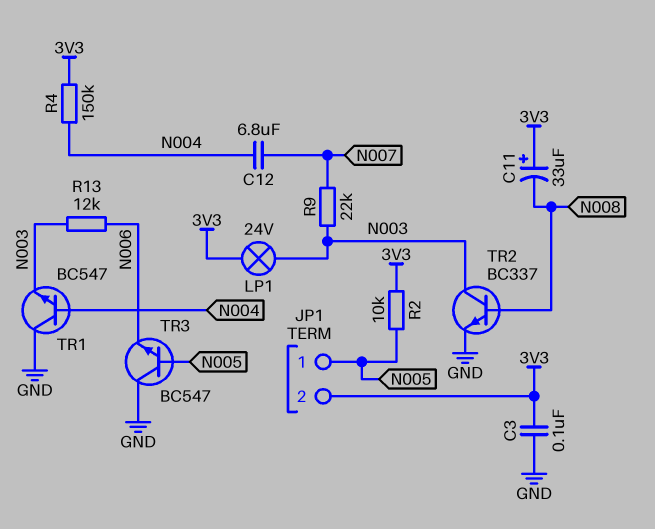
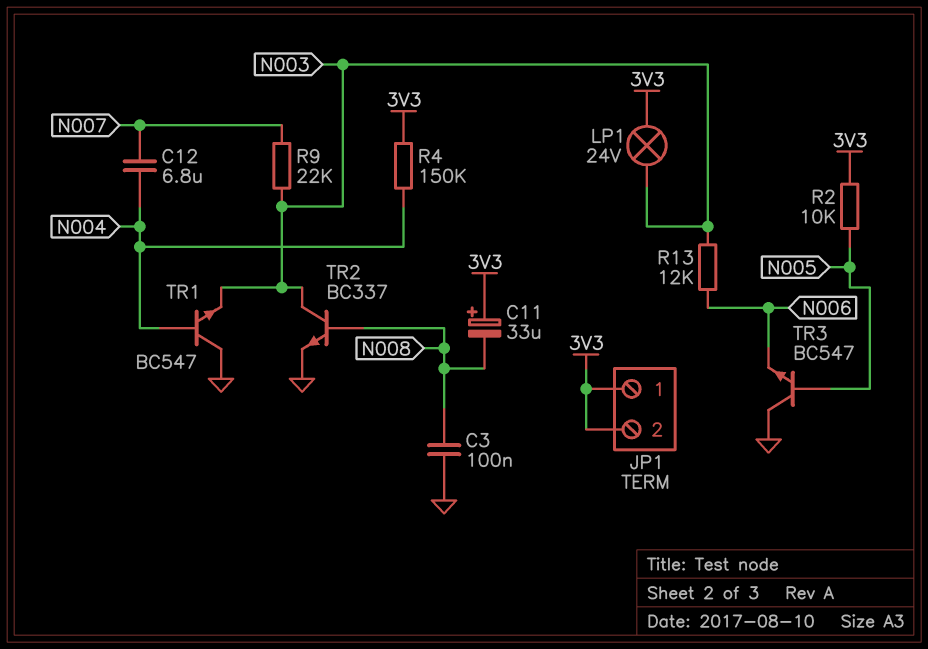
C3: 100nF (3V3, GND) -> 100nF (GND, N008)
JP1 pin 1: N005 -> 3V3

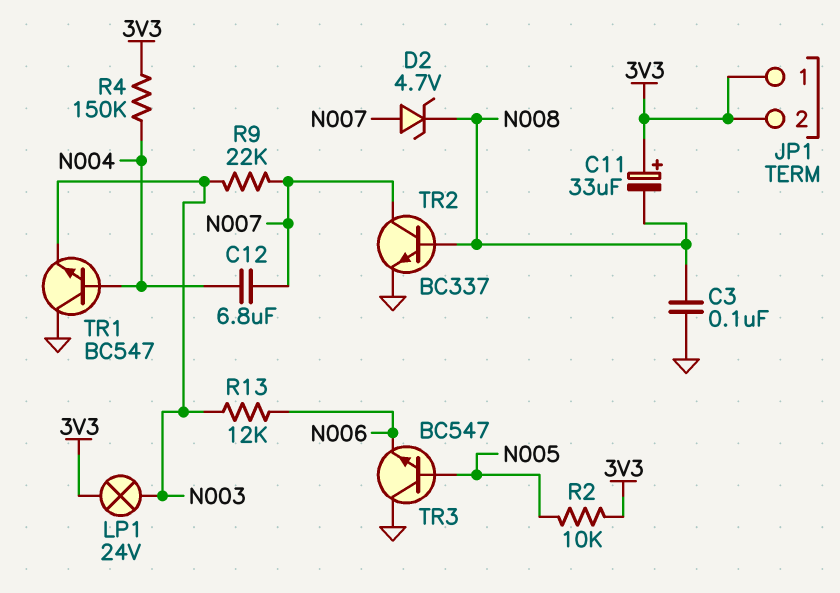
D2: none -> zener 4.7V (A N007, K N008)
TR2: NPN BC337 (B N008, C N003, E GND) -> NPN BC337 (B N008, C N007, E GND)

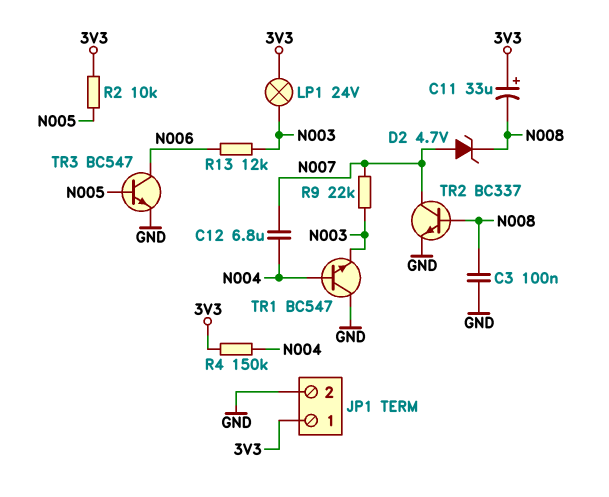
JP1 pin 2: 3V3 -> GND
TR3: NPN BC547 (B N005, C GND, E N006) -> NPN BC547 (B N005, C N006, E GND)

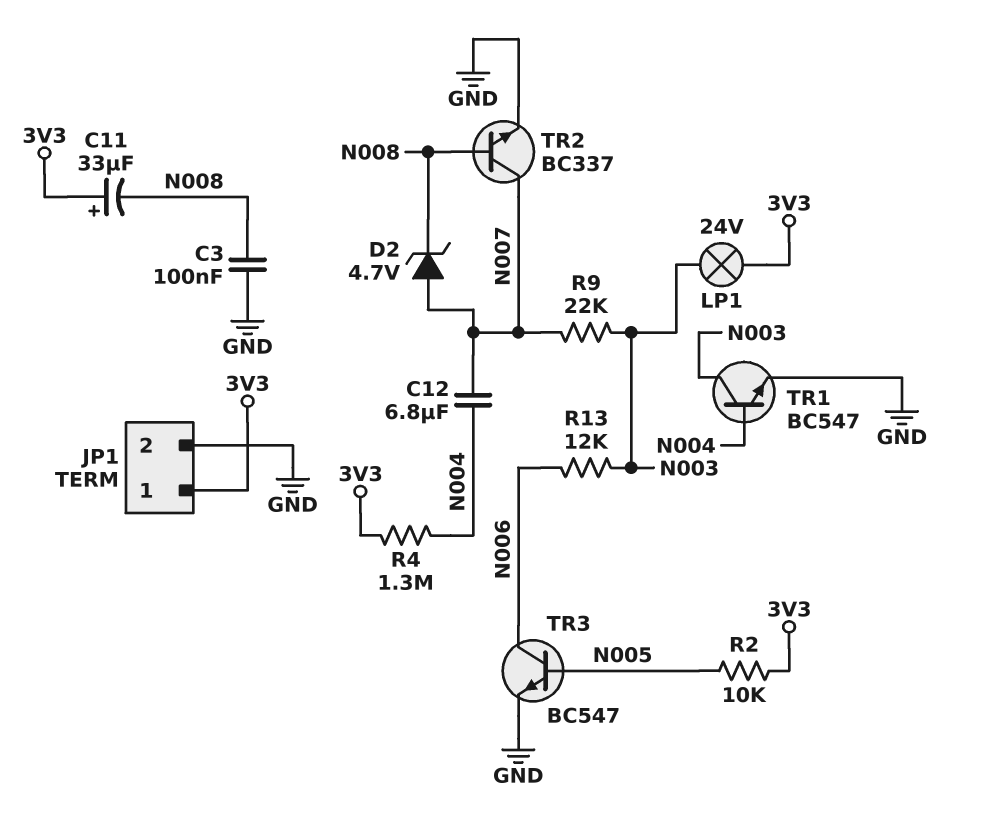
R4: 150k (3V3, N004) -> 1.3M (3V3, N004)
TR1: NPN BC547 (B N004, C GND, E N003) -> NPN BC547 (B N004, C N003, E GND)

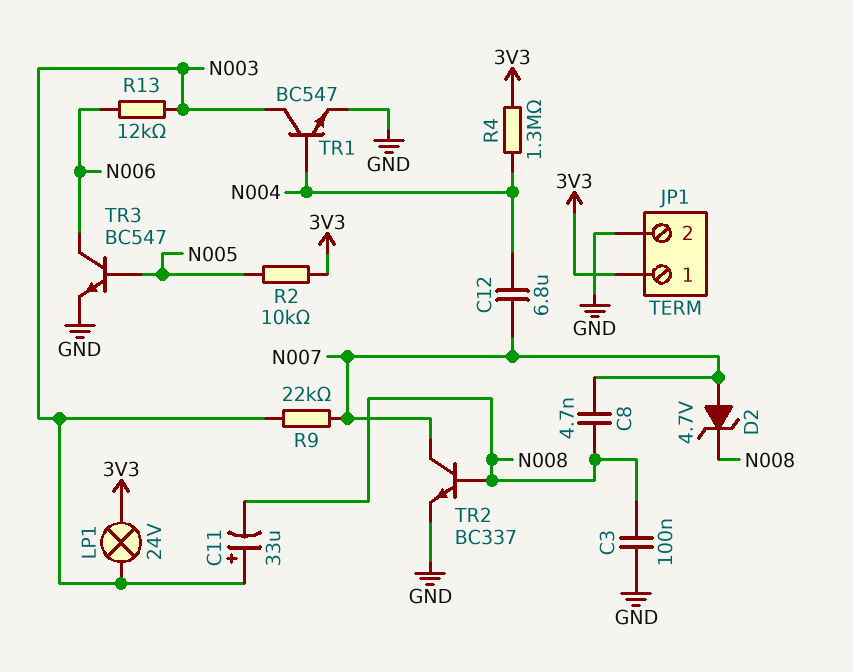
C8: none -> 4.7nF (N007, N008)
C11: 33uF (plus 3V3, minus N008) -> 33uF (plus N003, minus N008)

